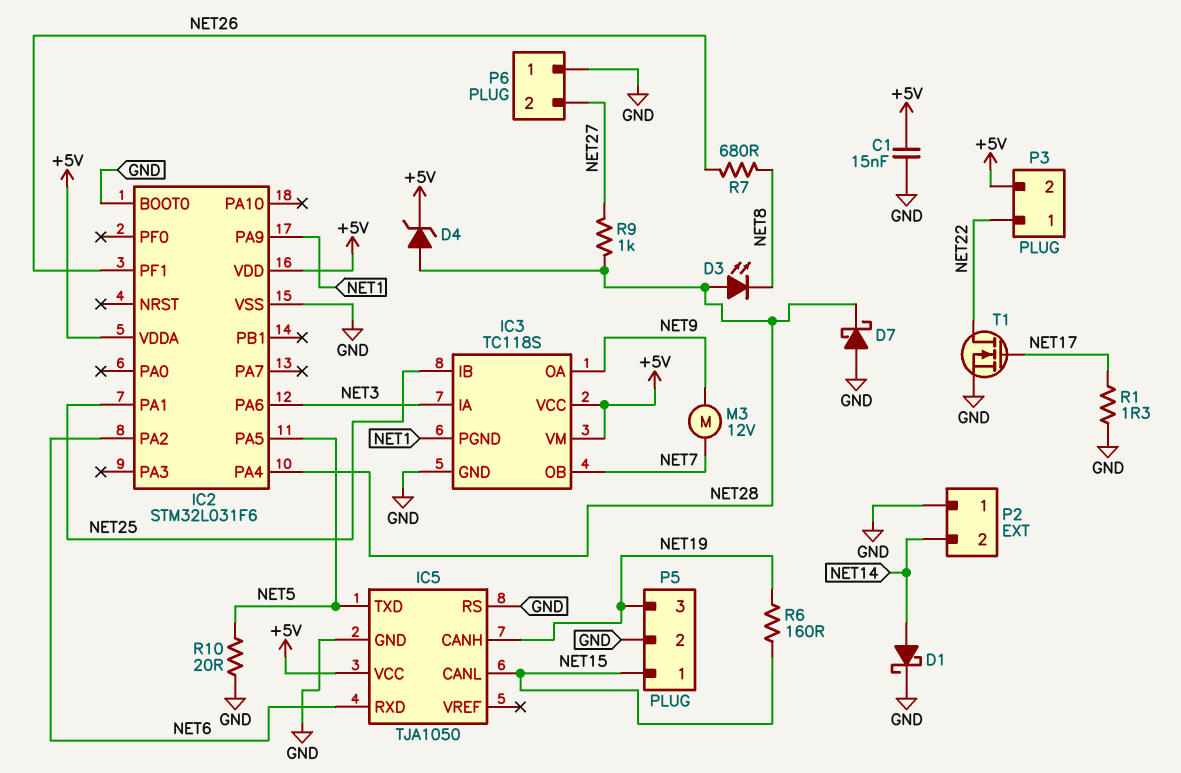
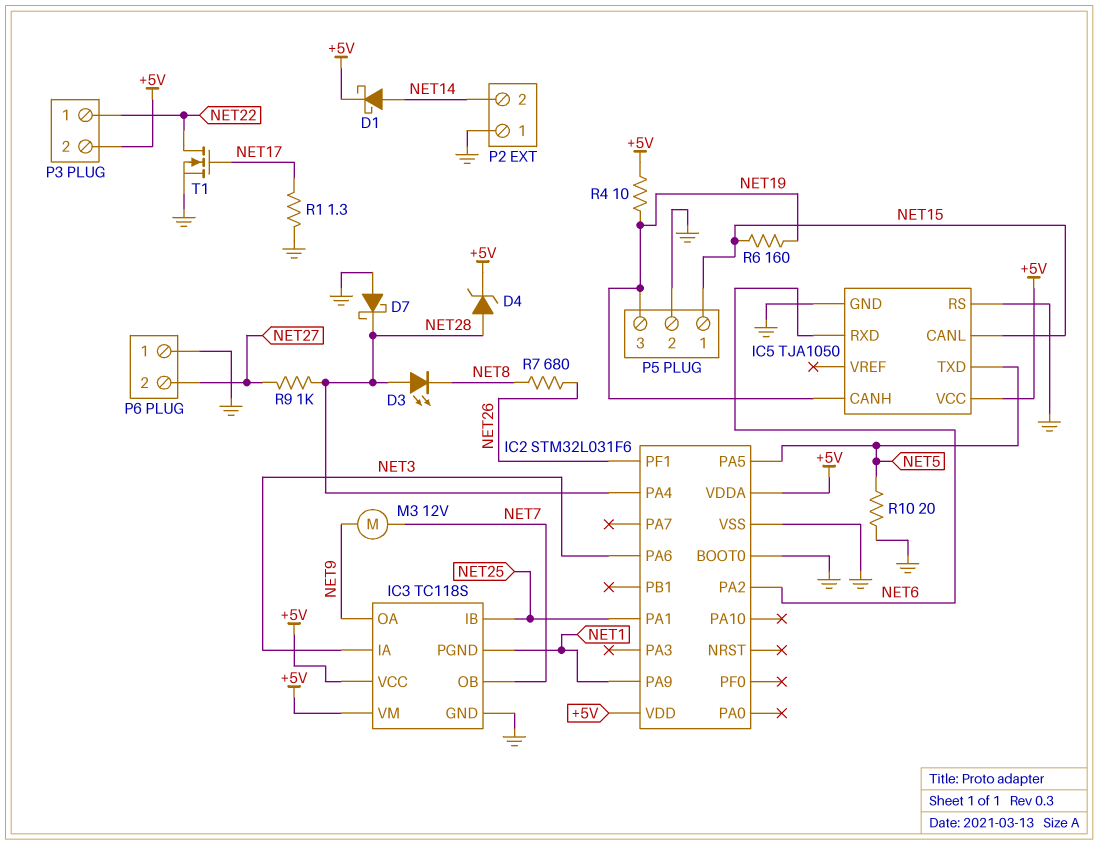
C1: 15nF (+5V, GND) -> none
D1: schottky (A NET14, K GND) -> schottky (A NET14, K +5V)
R4: none -> 10 (+5V, NET19)

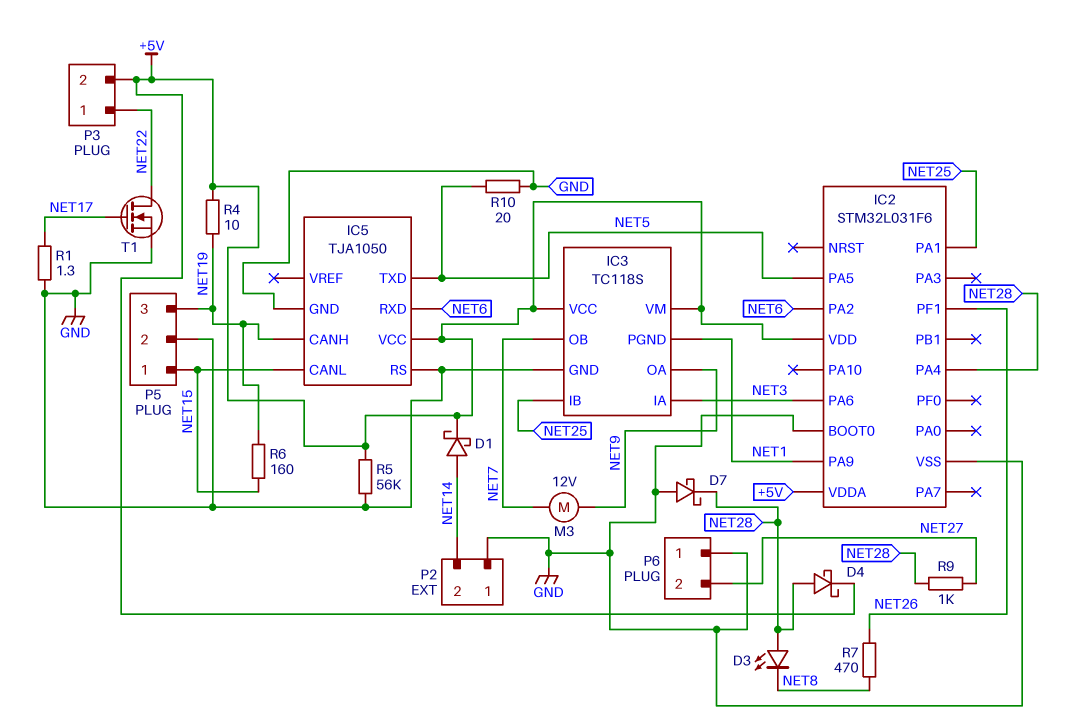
D4: zener (A NET28, K +5V) -> schottky (A NET28, K +5V)
R5: none -> 56k (+5V, GND)
R7: 680 (NET8, NET26) -> 470 (NET8, NET26)

